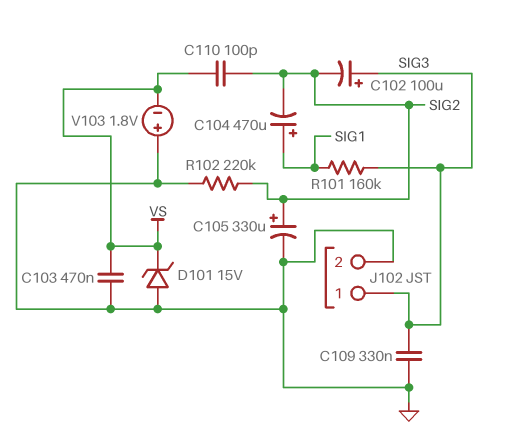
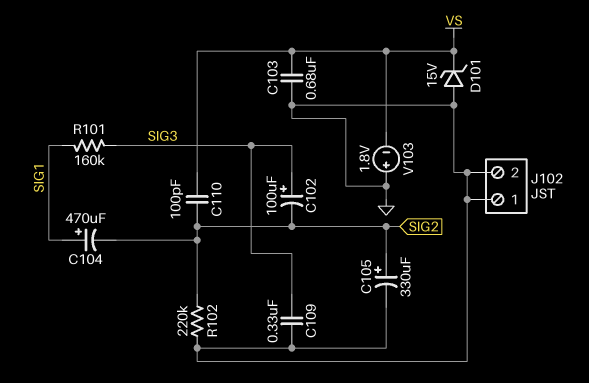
C103: 470nF (GND, VS) -> 680nF (GND, VS)
J102 pin 1: SIG3 -> GND

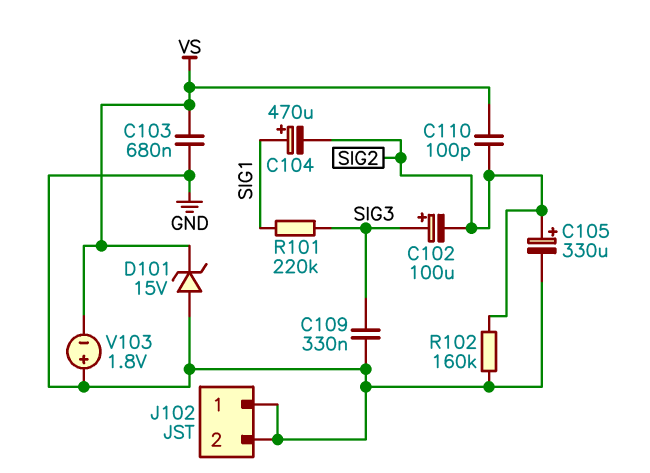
R101: 160k (SIG1, SIG3) -> 220k (SIG1, SIG3)
R102: 220k (GND, SIG2) -> 160k (GND, SIG2)

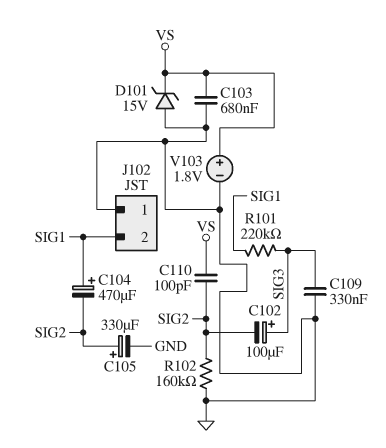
J102 pin 2: GND -> SIG1
V103: 1.8V (plus GND, minus VS) -> 1.8V (plus VS, minus GND)

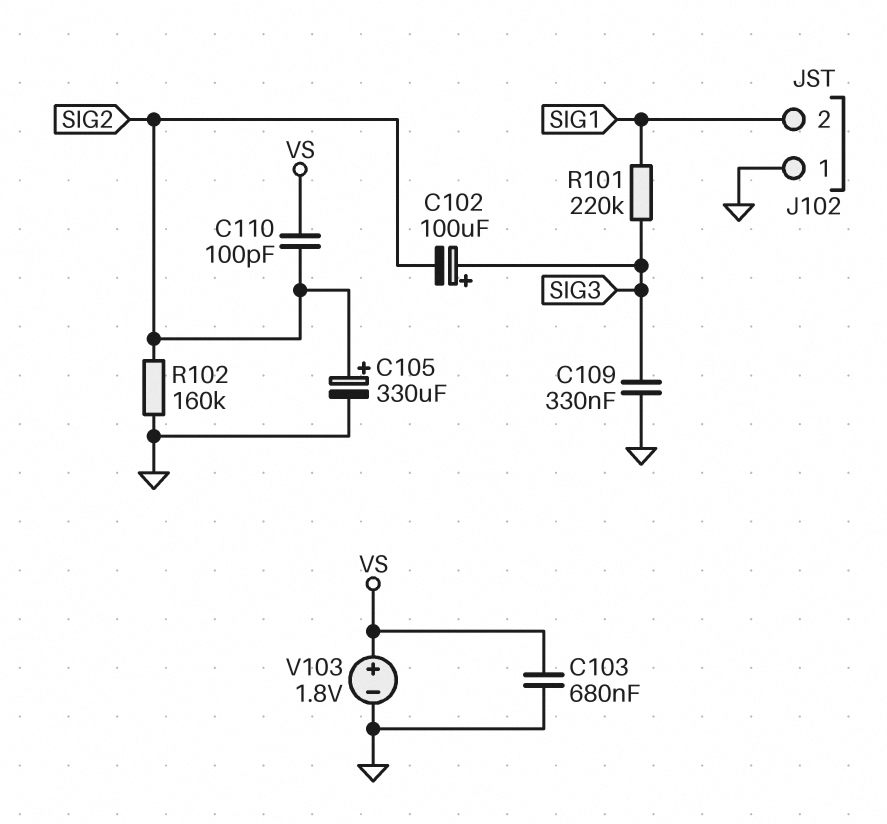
C104: 470uF (plus SIG1, minus SIG2) -> none
D101: zener 15V (A GND, K VS) -> none

